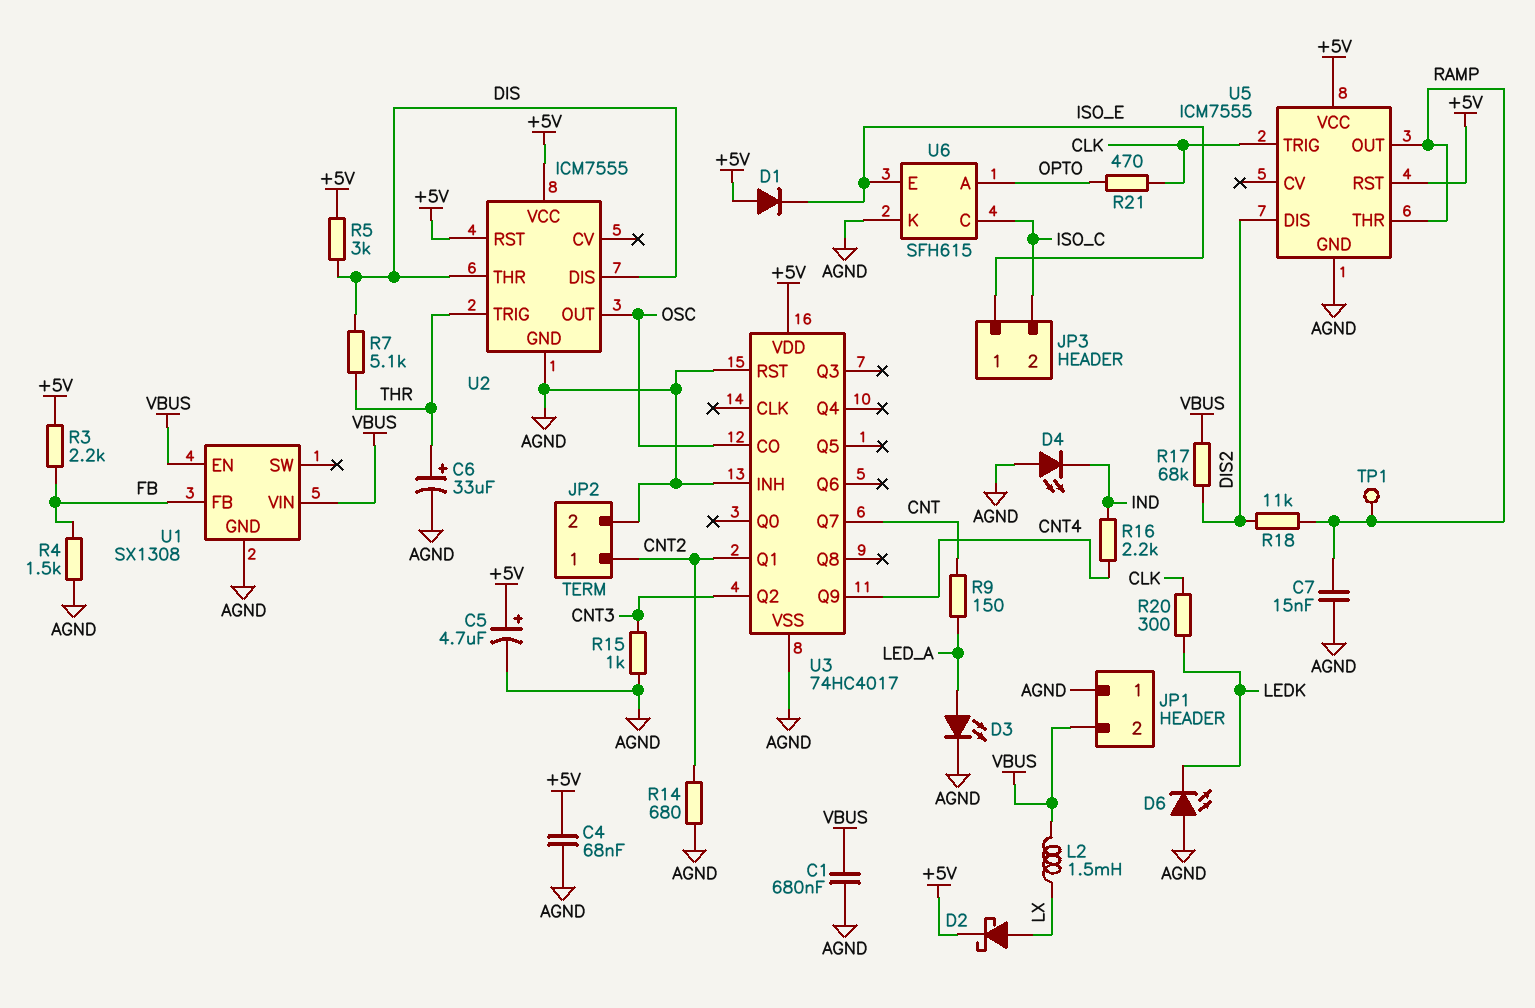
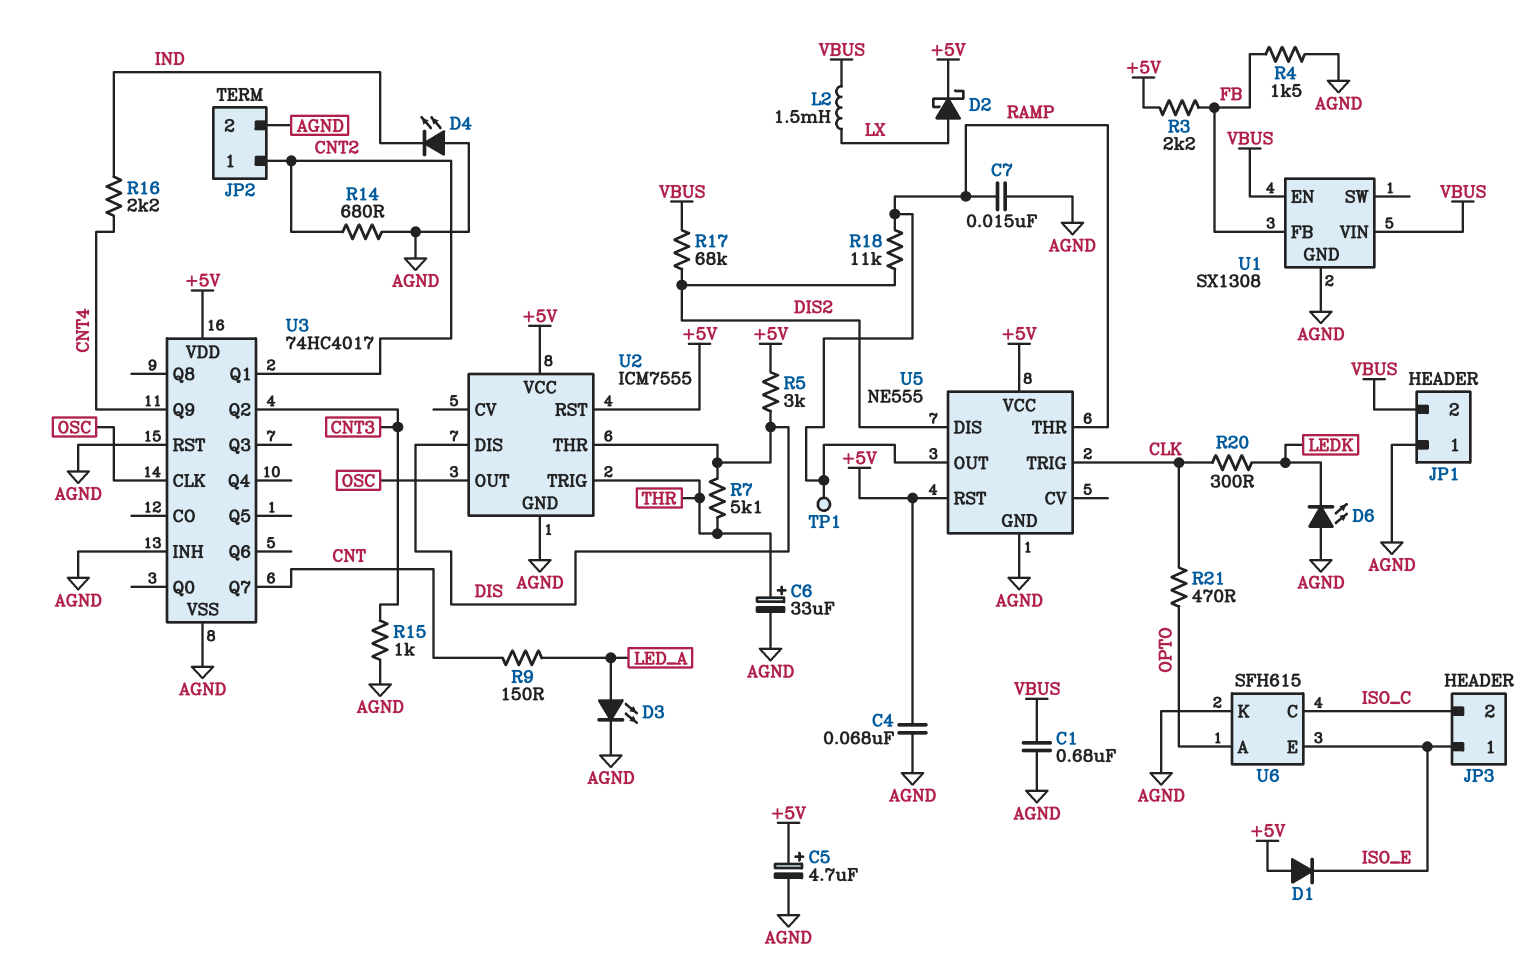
U3 pin CLK: none -> OSC
U3 pin CO: OSC -> none
U5: ICM7555 -> NE555

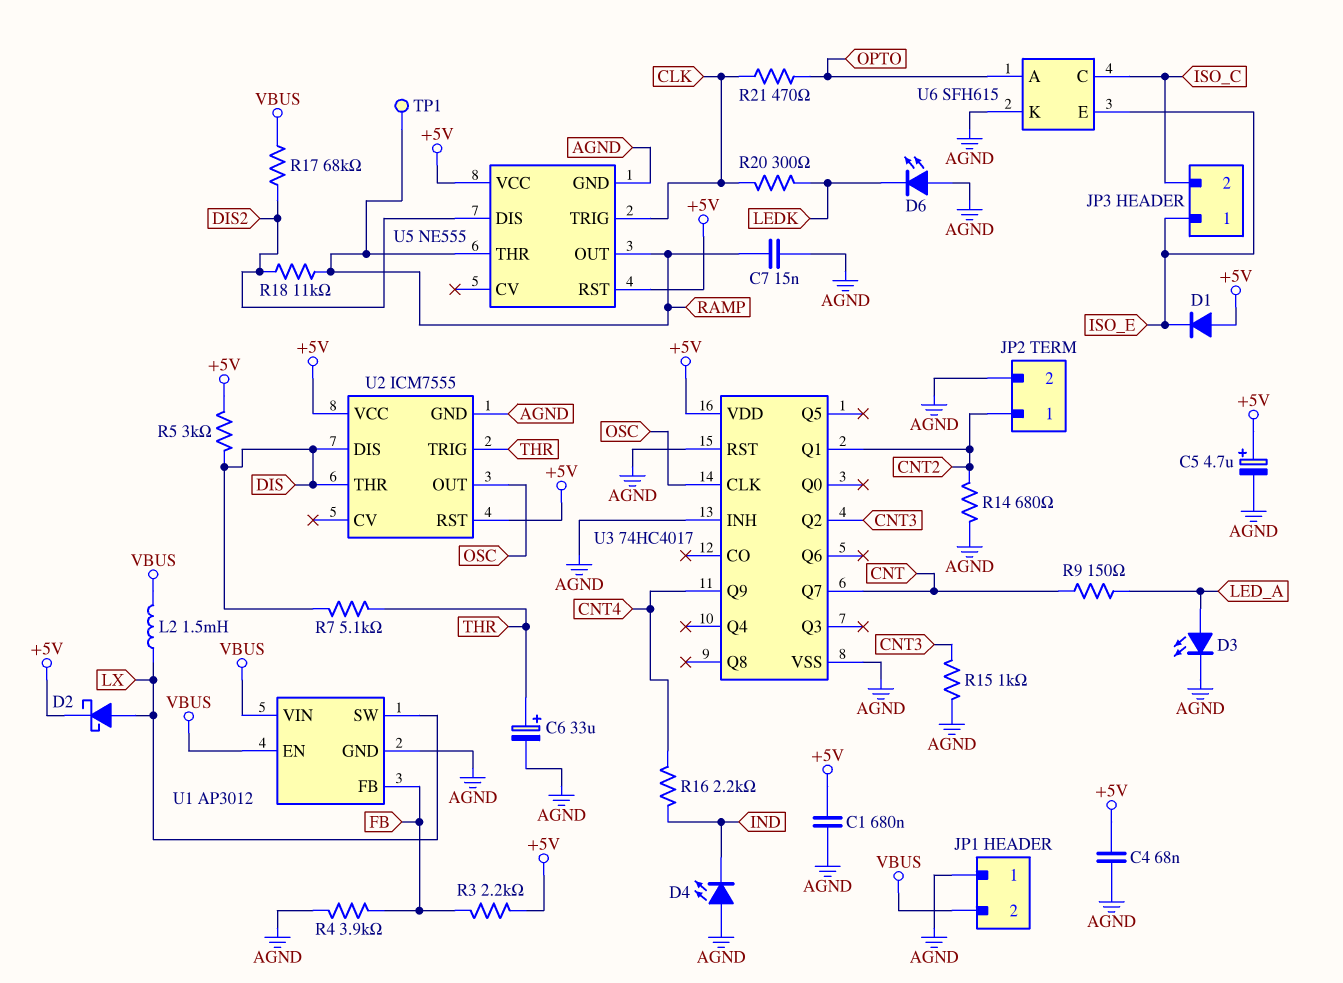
C1: 680nF (AGND, VBUS) -> 680nF (+5V, AGND)
R4: 1.5k (AGND, FB) -> 3.9k (AGND, FB)
U1: SX1308 -> AP3012
U1 pin SW: none -> LX

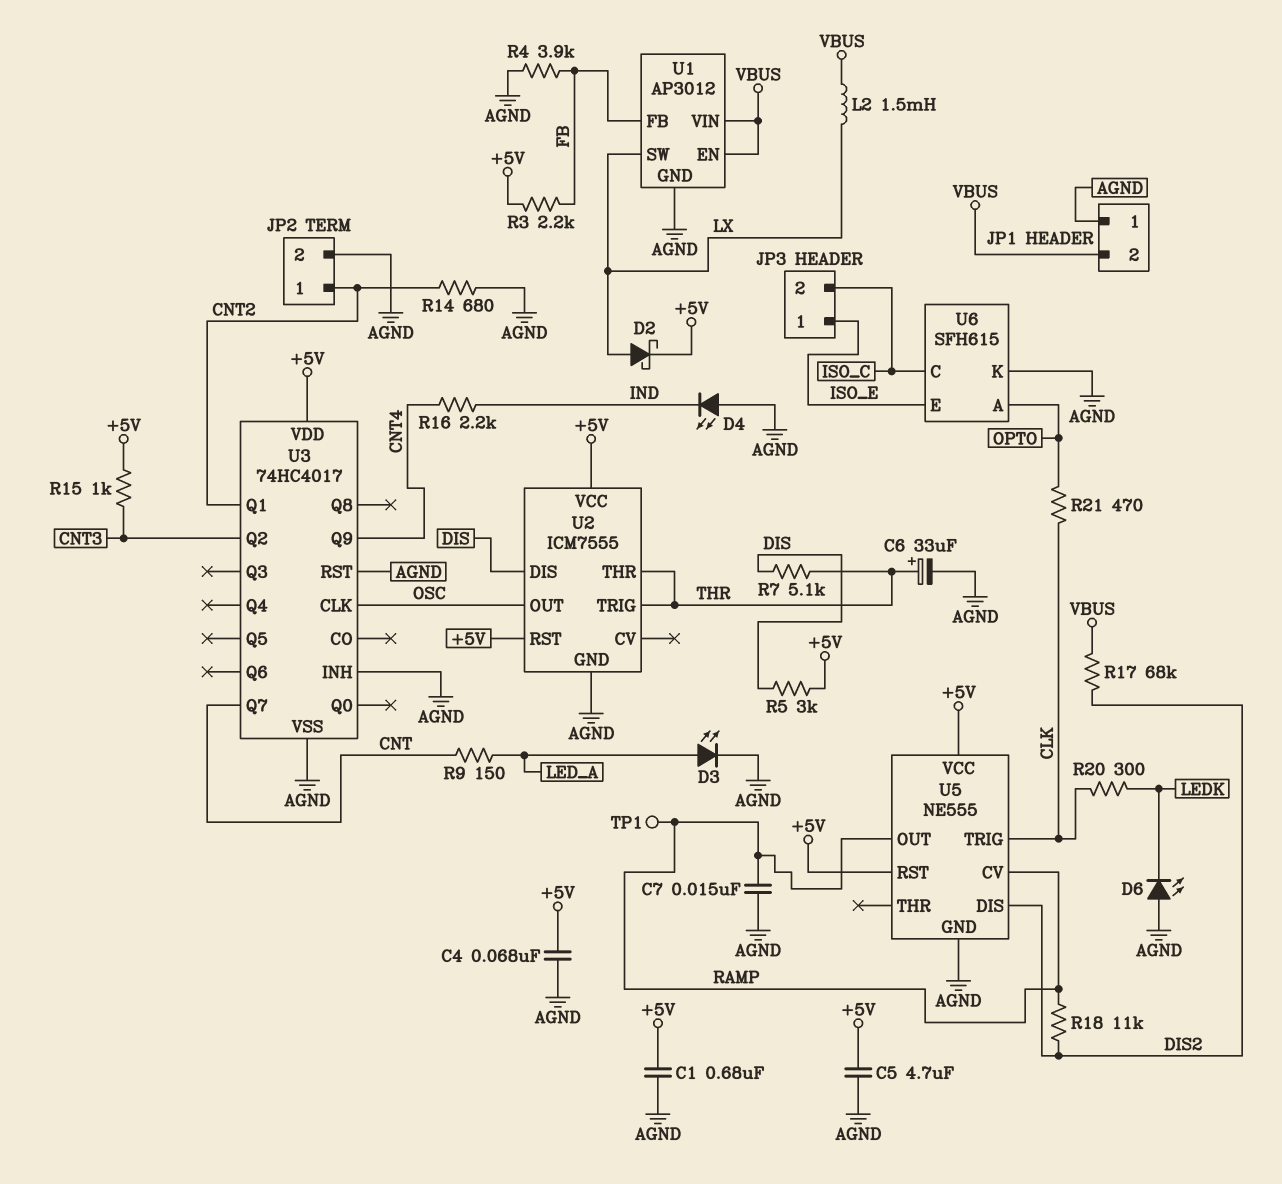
C5: 4.7uF (plus +5V, minus AGND) -> 4.7uF (+5V, AGND)
D1: diode (A +5V, K ISO_E) -> none
R15: 1k (AGND, CNT3) -> 1k (+5V, CNT3)
U2 pin THR: DIS -> THR
U5 pin CV: none -> RAMP
U5 pin THR: RAMP -> none

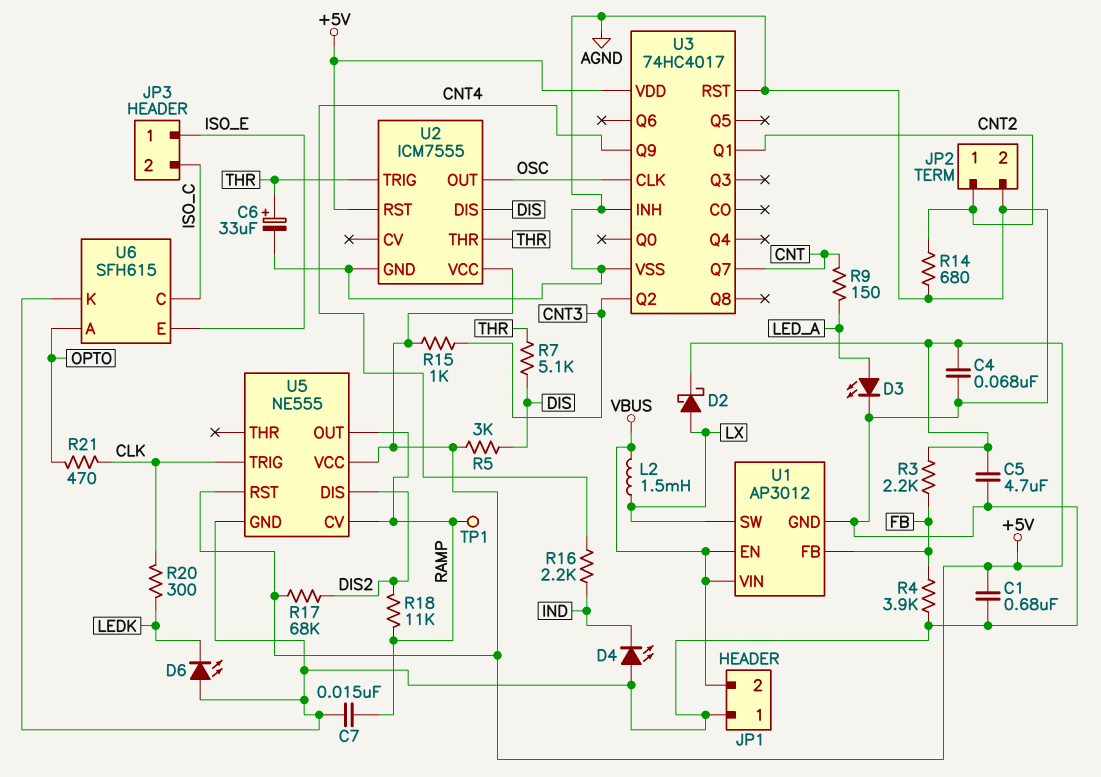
R17: 68k (DIS2, VBUS) -> 68k (+5V, DIS2)

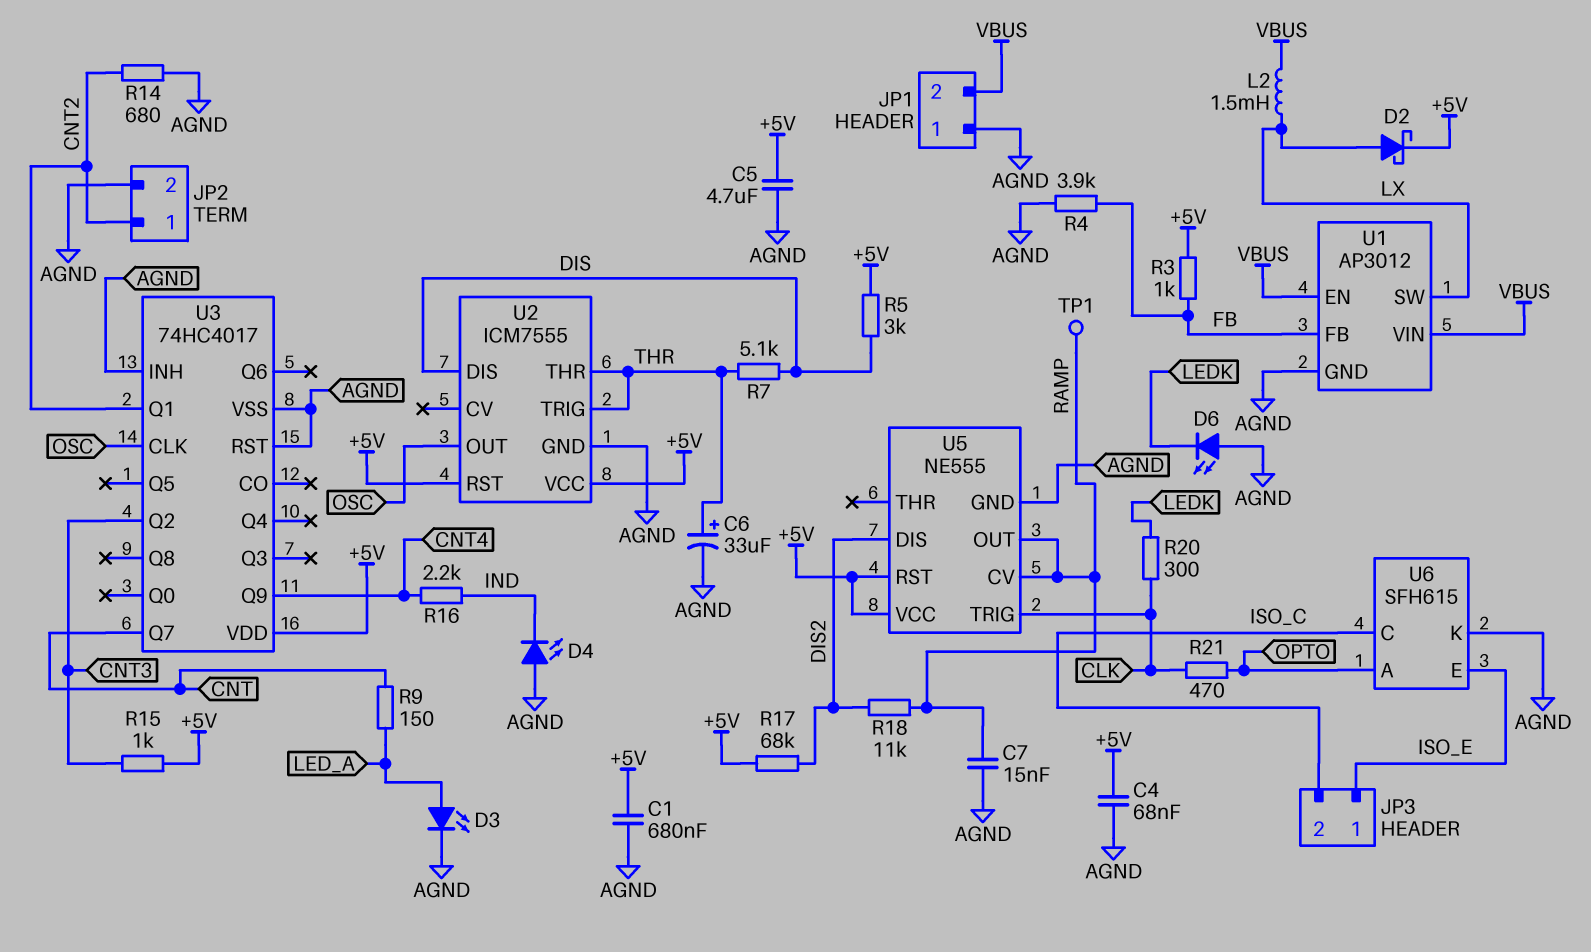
R3: 2.2k (+5V, FB) -> 1k (+5V, FB)

